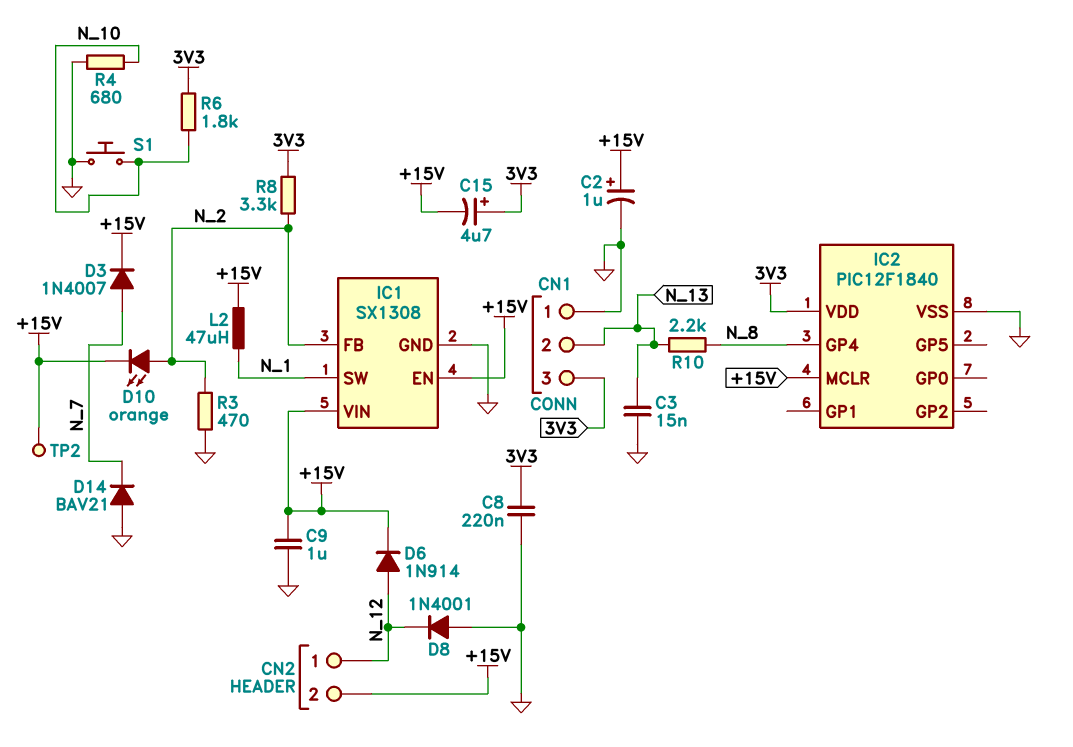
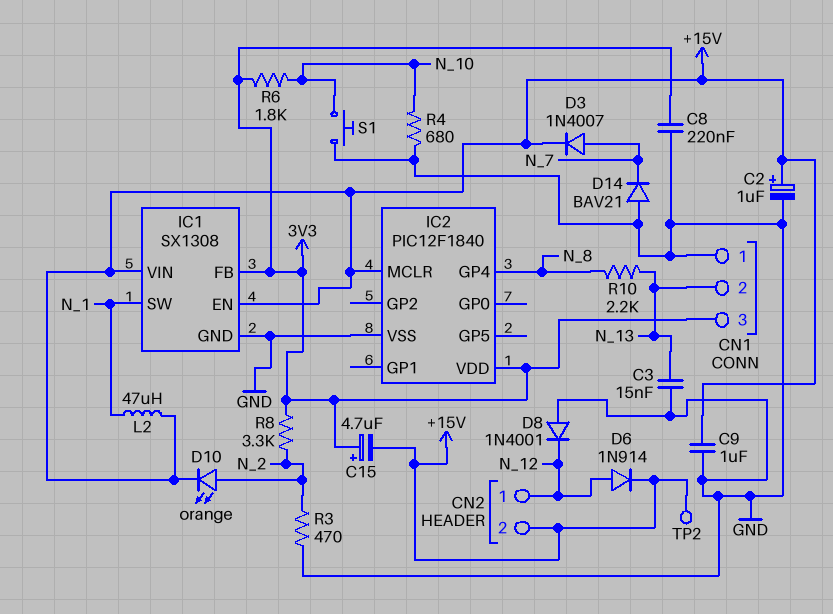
IC1 pin FB: N_2 -> 3V3

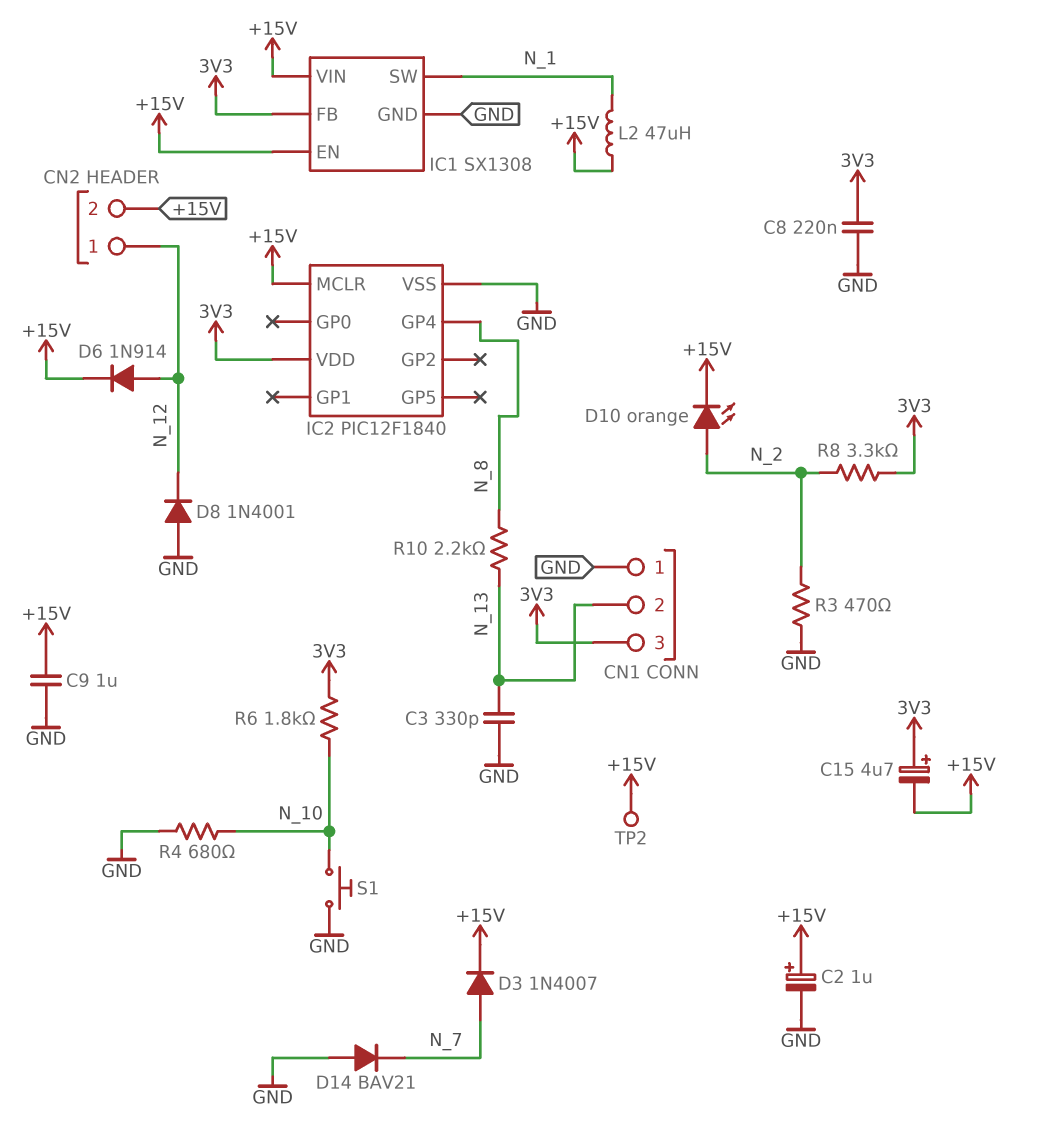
C3: 15nF (GND, N_13) -> 330pF (GND, N_13)

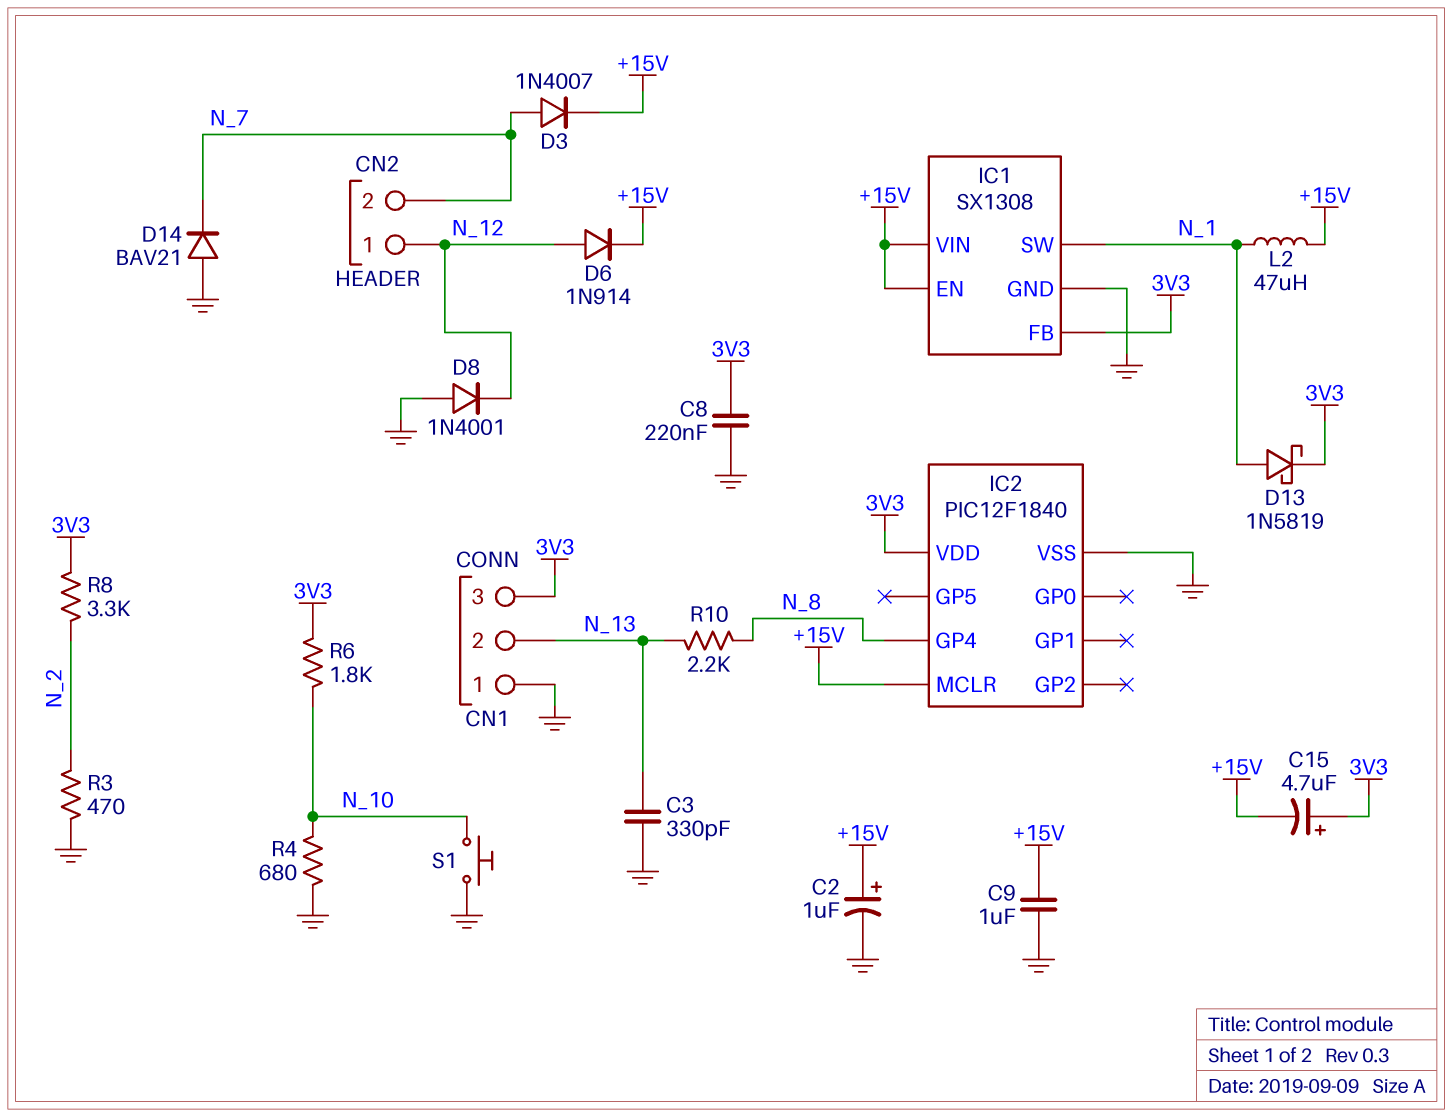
CN2 pin 2: +15V -> N_7
D10: LED orange (A N_2, K +15V) -> none
D13: none -> schottky 1N5819 (A N_1, K 3V3)
TP2: test point (+15V) -> none

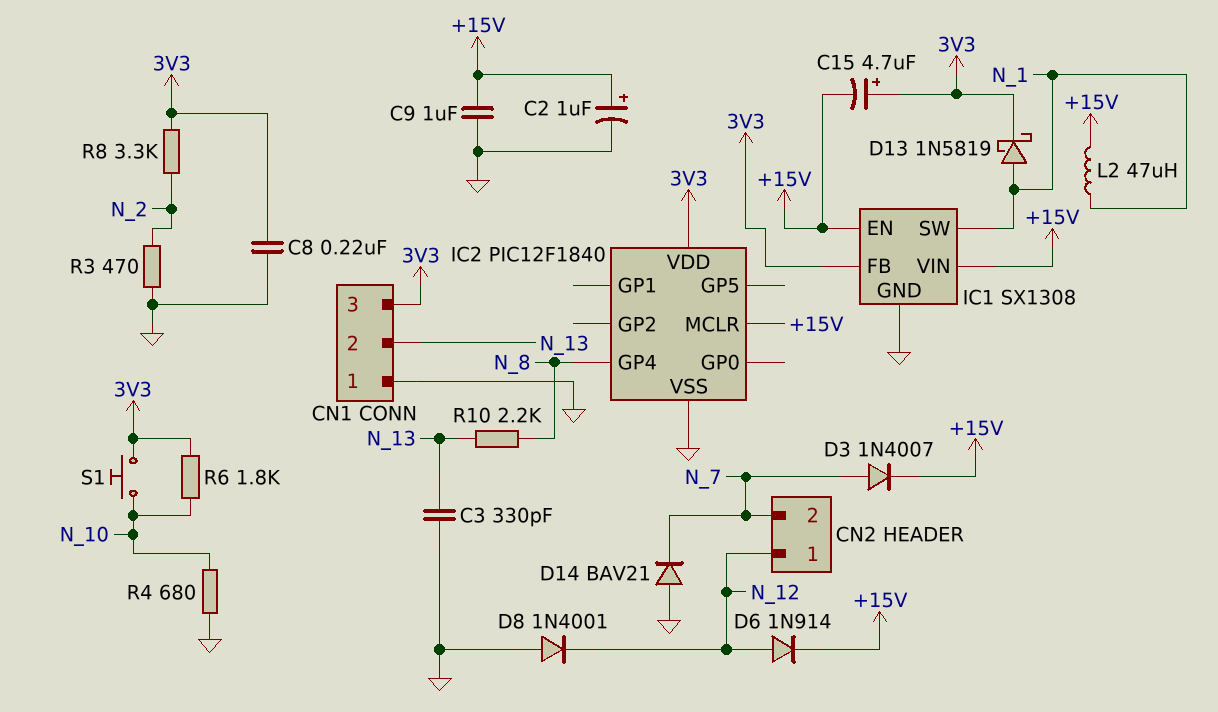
S1: button (GND, N_10) -> button (3V3, N_10)

